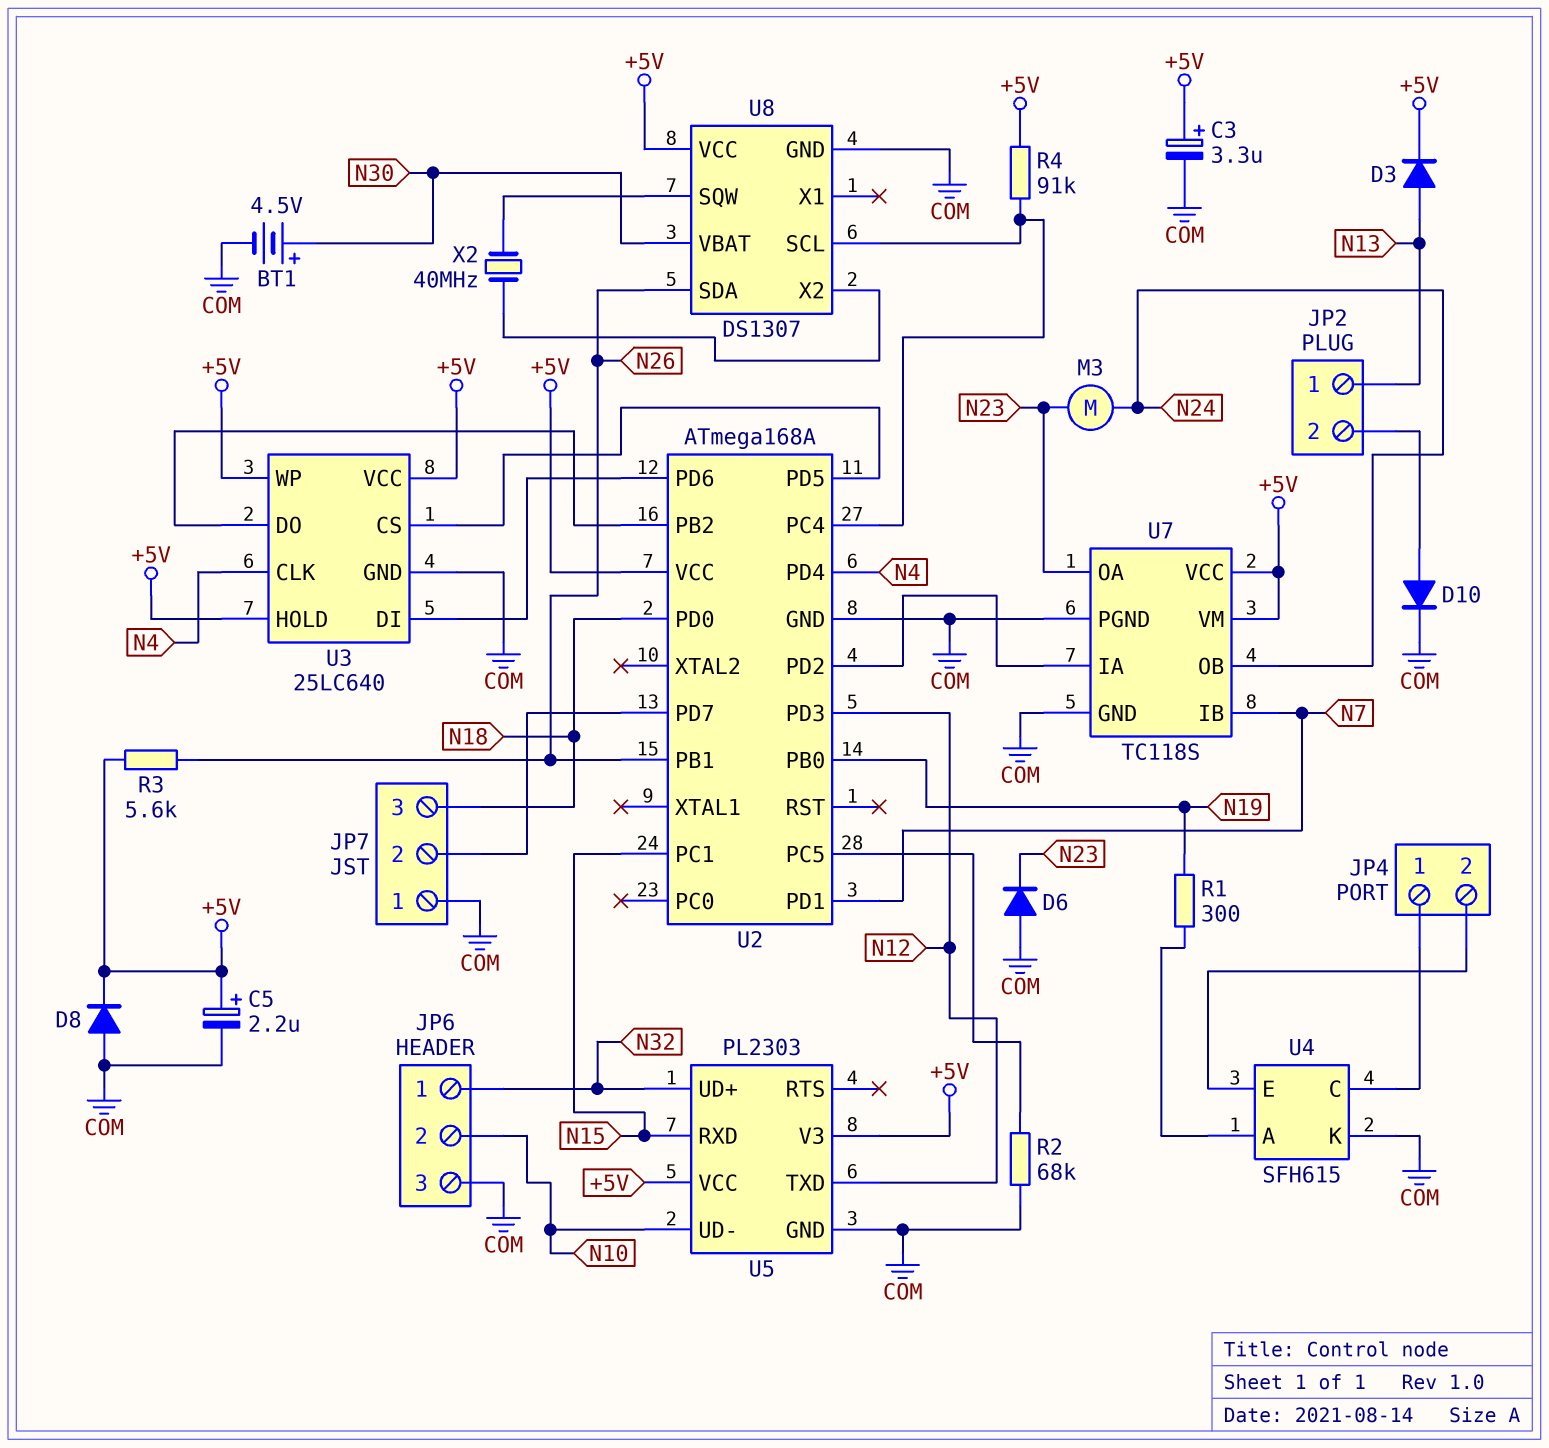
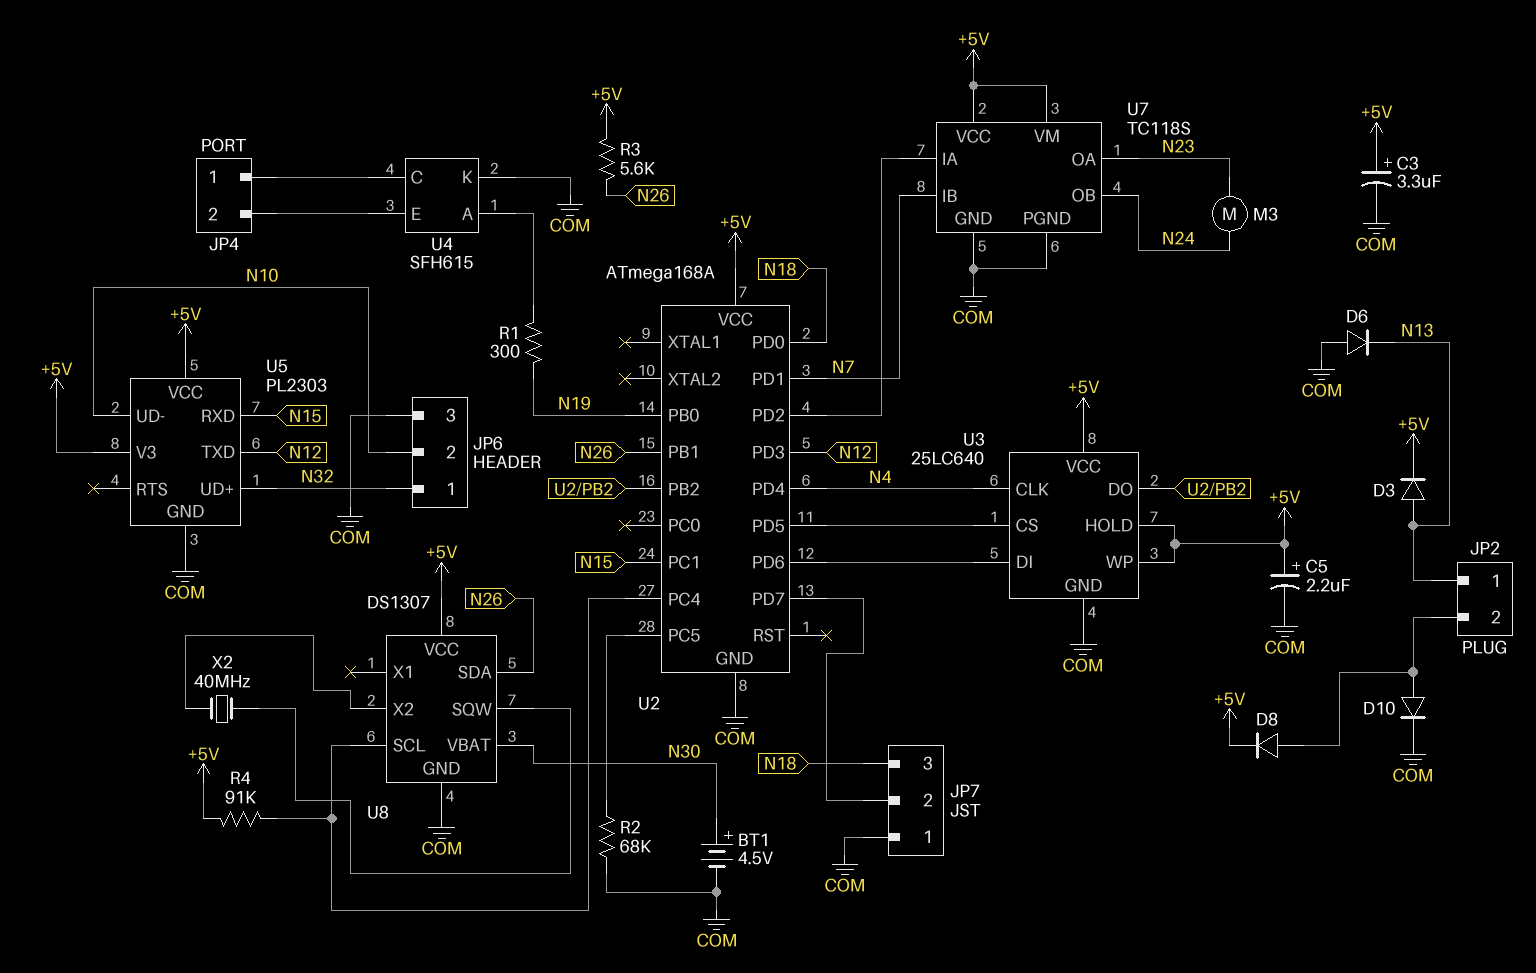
D6: diode (A COM, K N23) -> diode (A COM, K N13)
D8: diode (A COM, K +5V) -> diode (A JP2/2, K +5V)

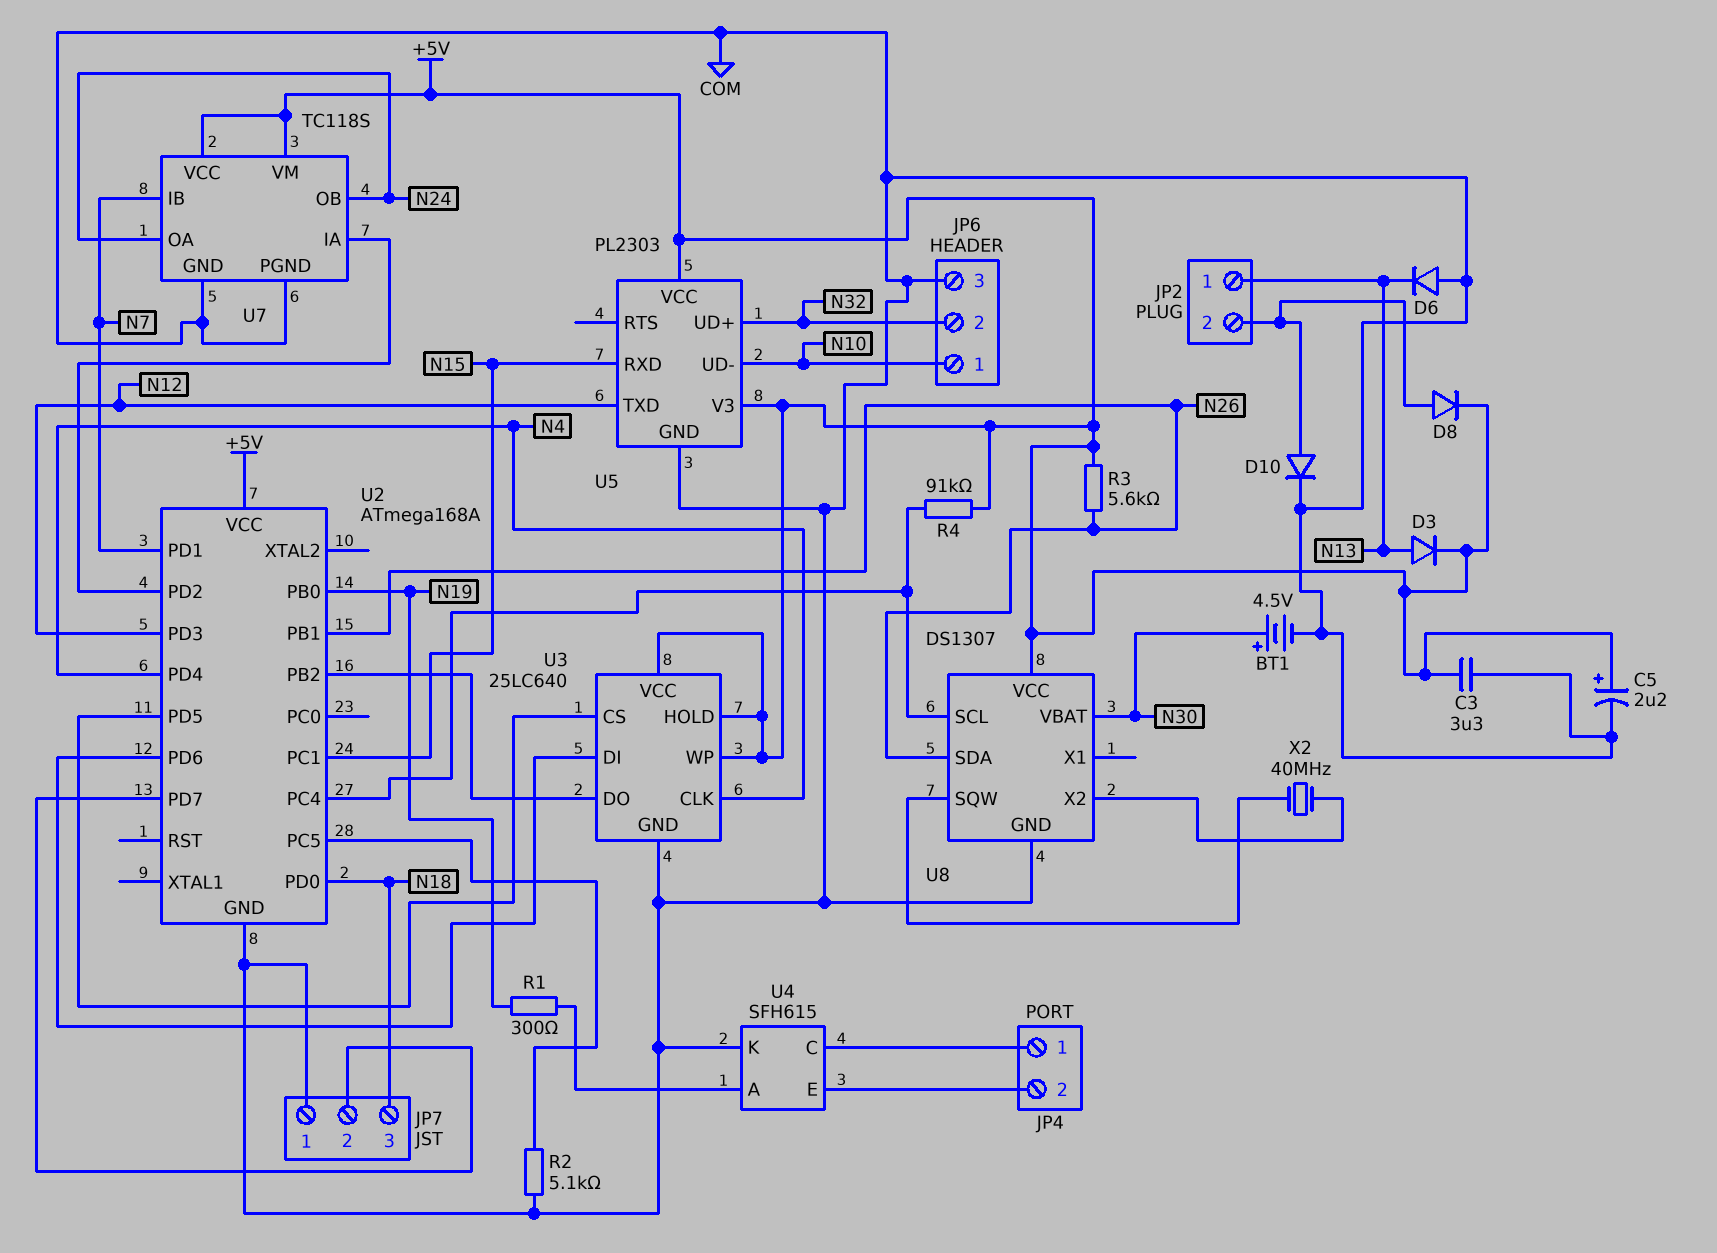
C3: 3.3uF (plus +5V, minus COM) -> 3.3uF (+5V, COM)
JP6 pin 1: N32 -> N10
JP6 pin 2: N10 -> N32
M3: motor (N23, N24) -> none
R2: 68k (COM, U2/PC5) -> 5.1k (COM, U2/PC5)
U7 pin OA: N23 -> N24

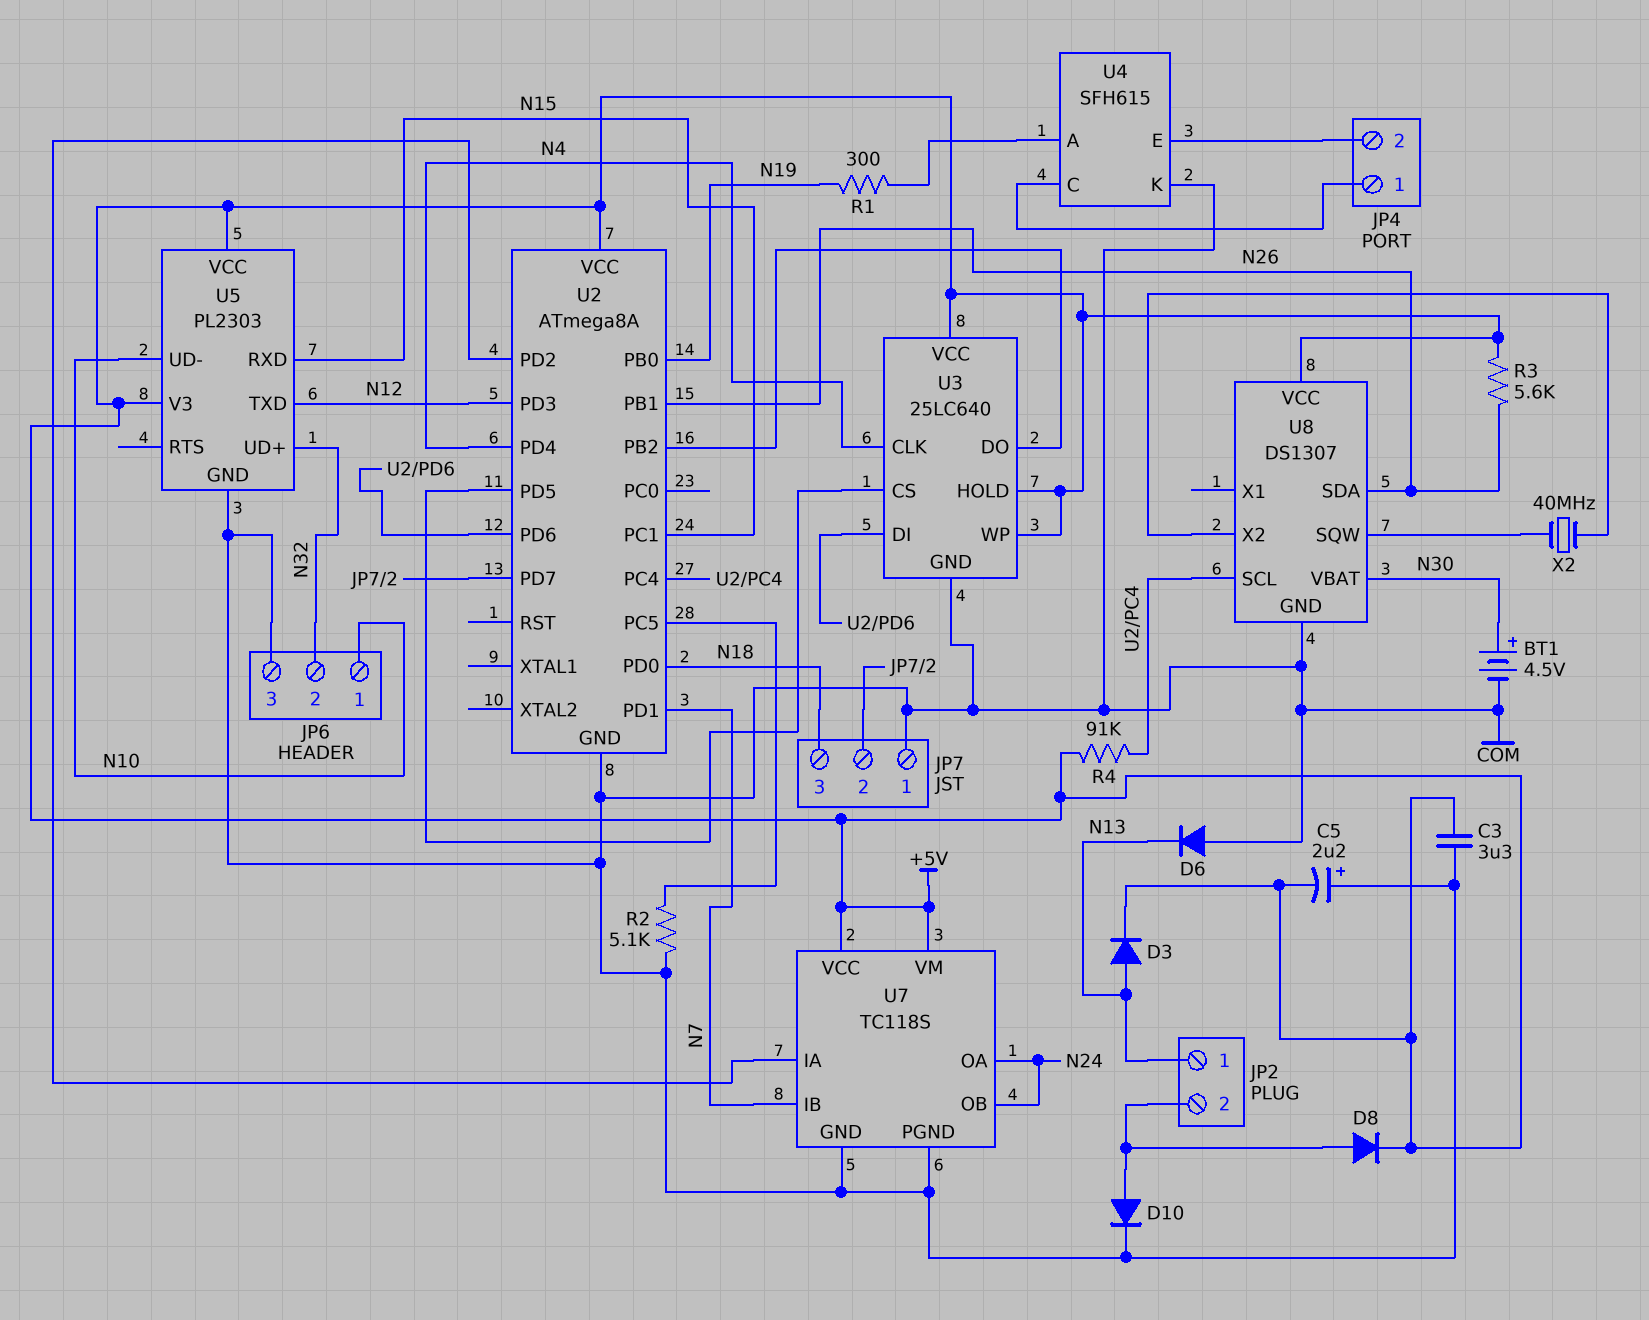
C5: 2.2uF (plus +5V, minus COM) -> 2.2uF (plus COM, minus +5V)
U2: ATmega168A -> ATmega8A

